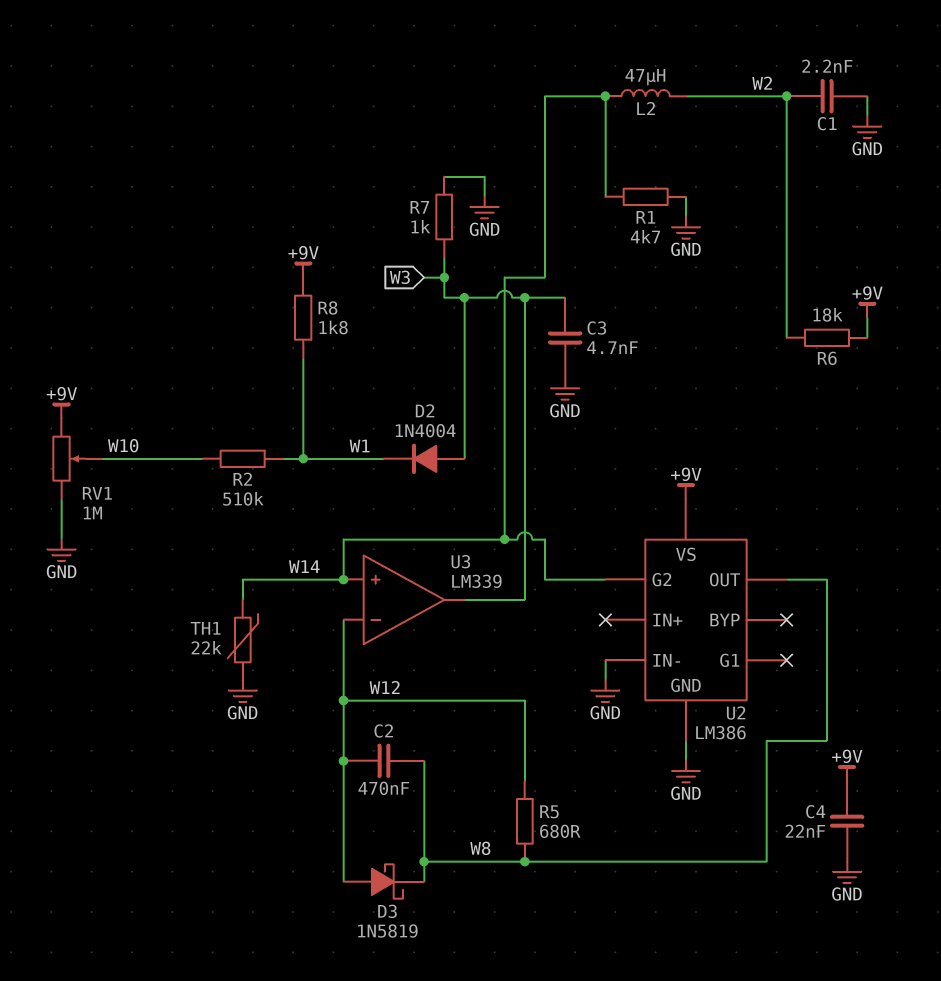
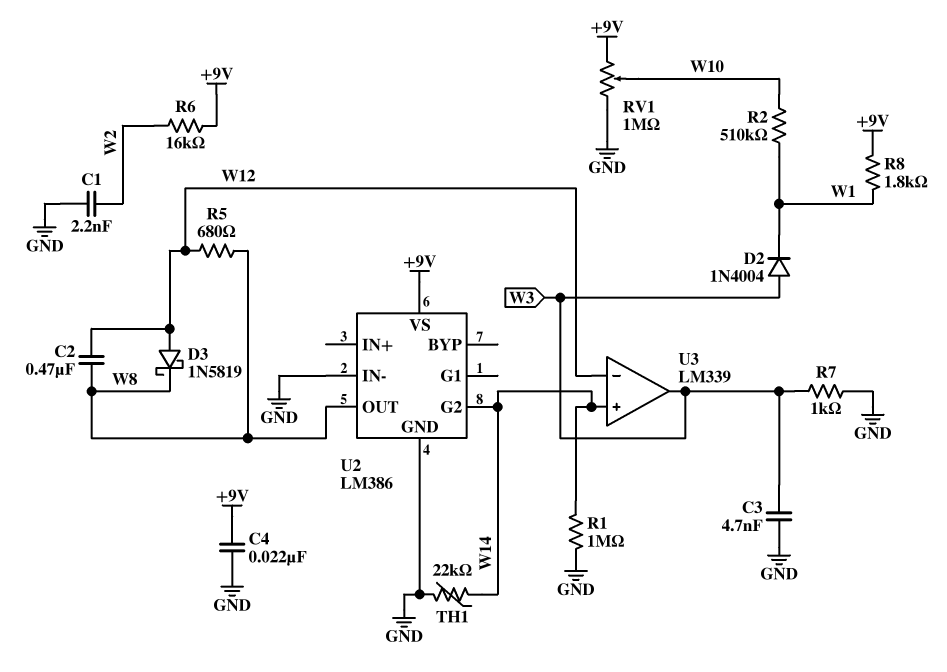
L2: 47uH (W2, W14) -> none
R1: 4.7k (GND, W14) -> 1M (GND, W14)
R6: 18k (+9V, W2) -> 16k (+9V, W2)

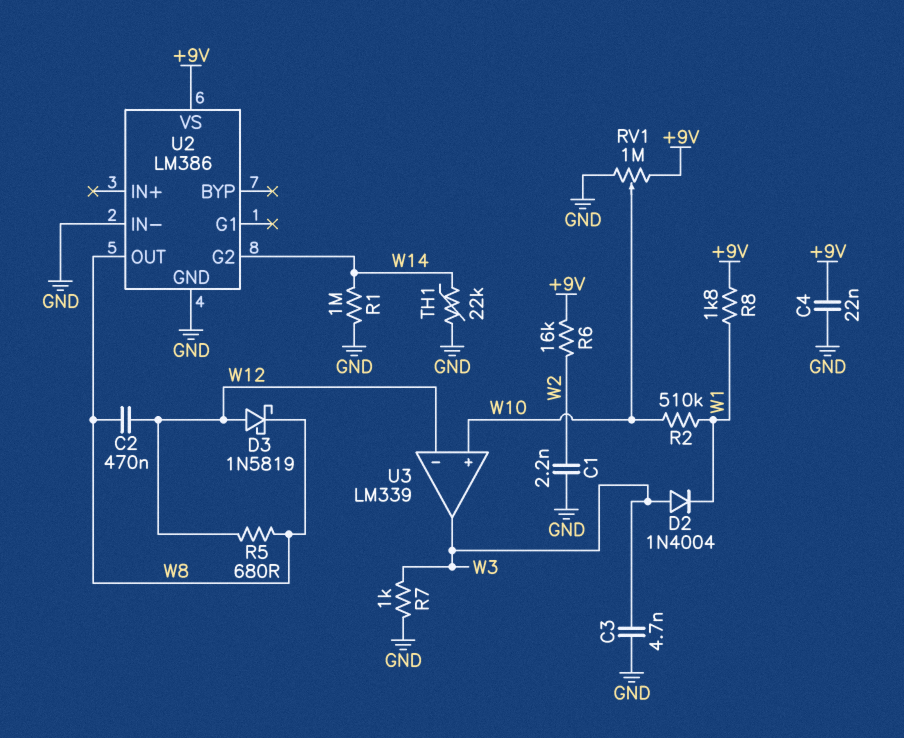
U3 pin in+: W14 -> W10

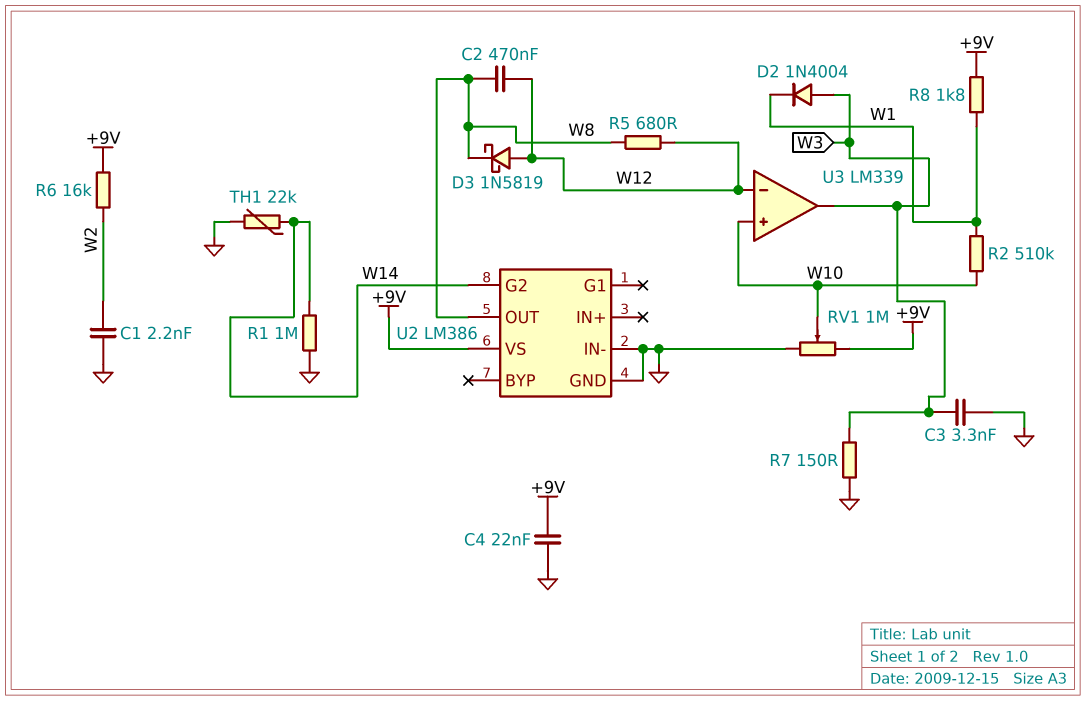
C3: 4.7nF (GND, W3) -> 3.3nF (GND, W3)
R7: 1k (GND, W3) -> 150 (GND, W3)

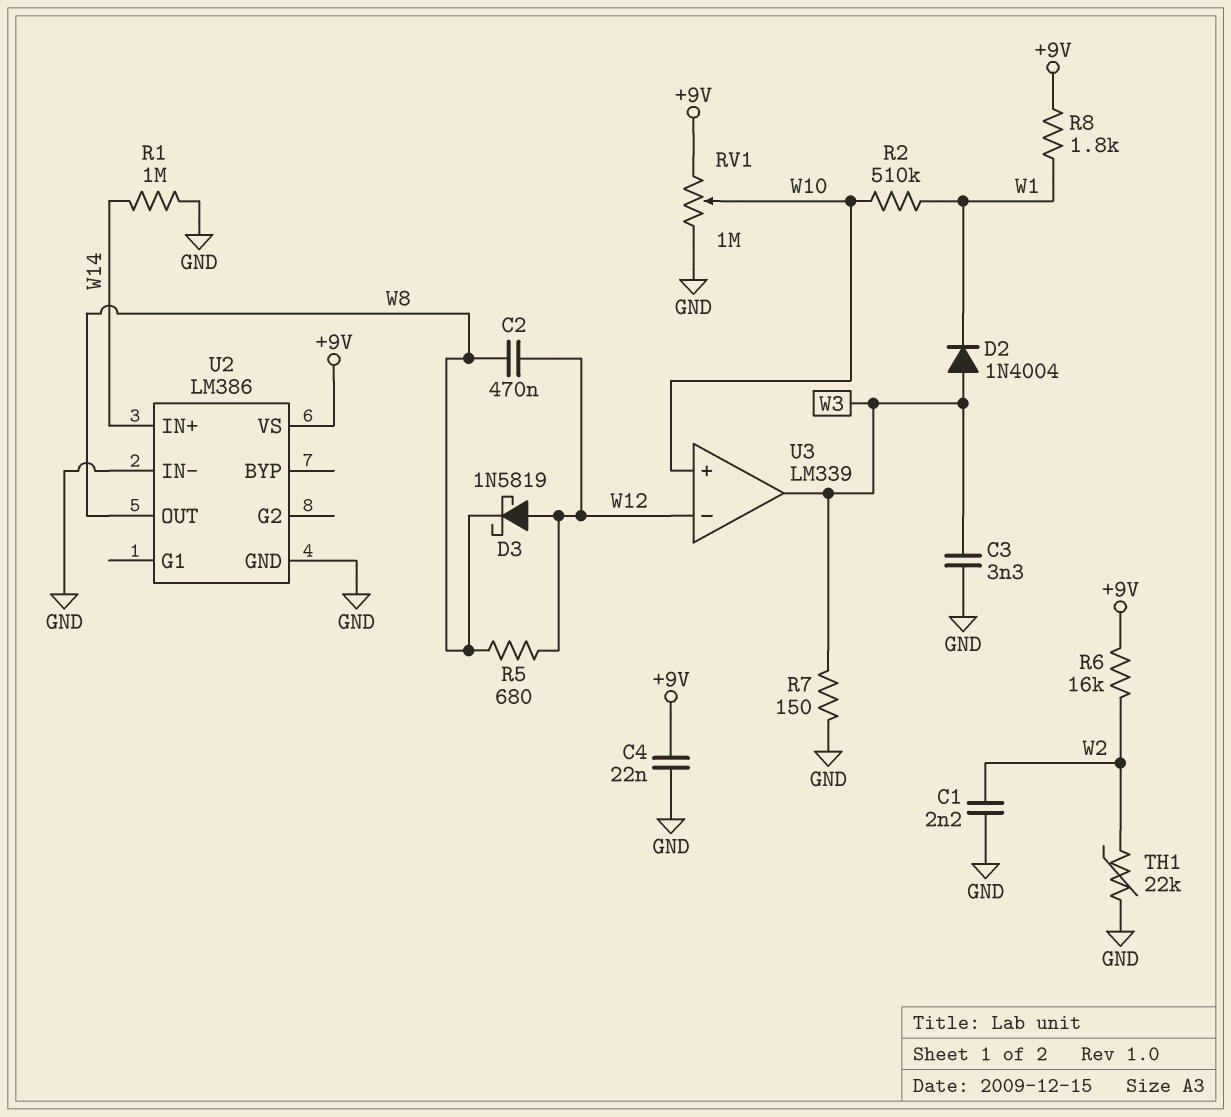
TH1: 22k (GND, W14) -> 22k (GND, W2)
U2 pin G2: W14 -> none
U2 pin IN+: none -> W14

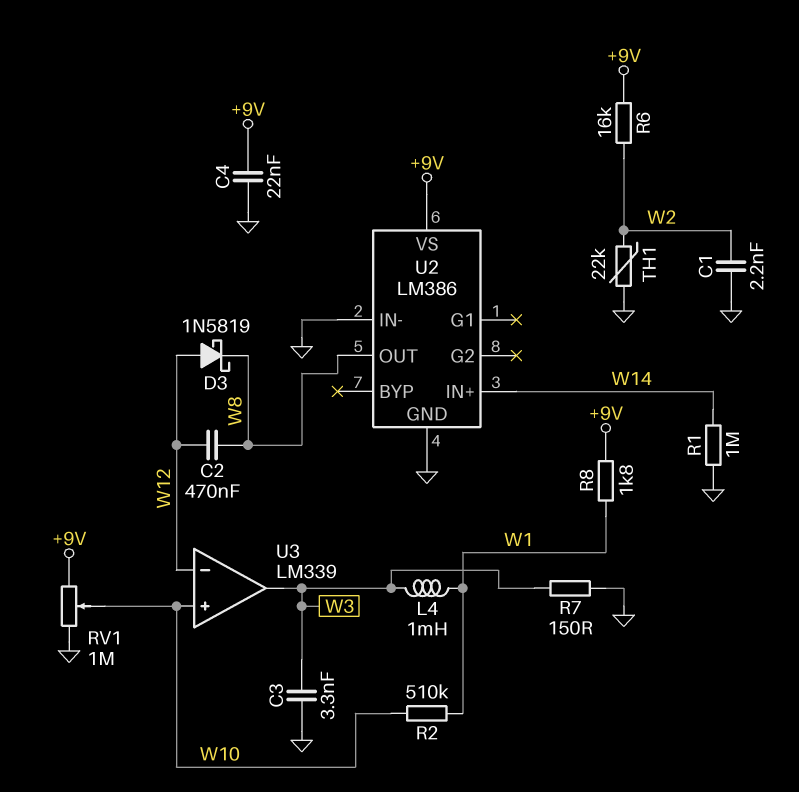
D2: diode 1N4004 (A W3, K W1) -> none
L4: none -> 1mH (W1, W3)
R5: 680 (W8, W12) -> none

